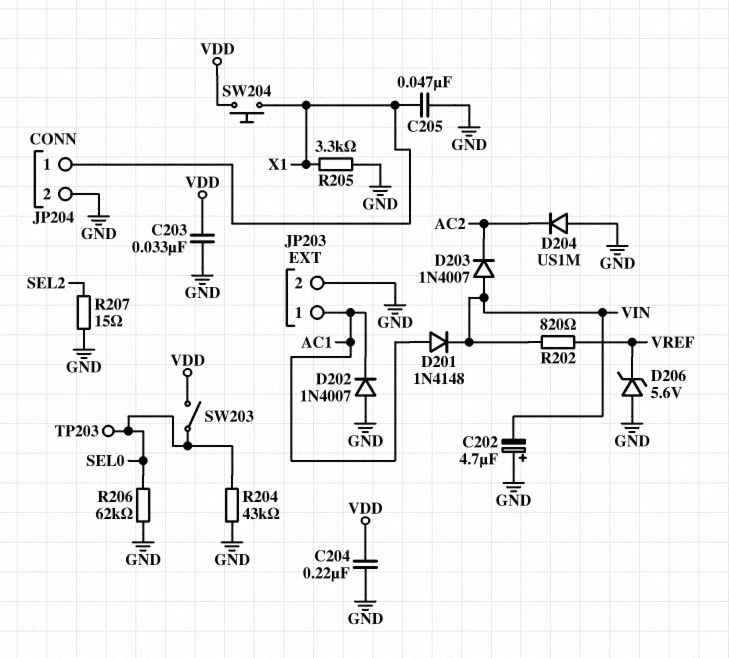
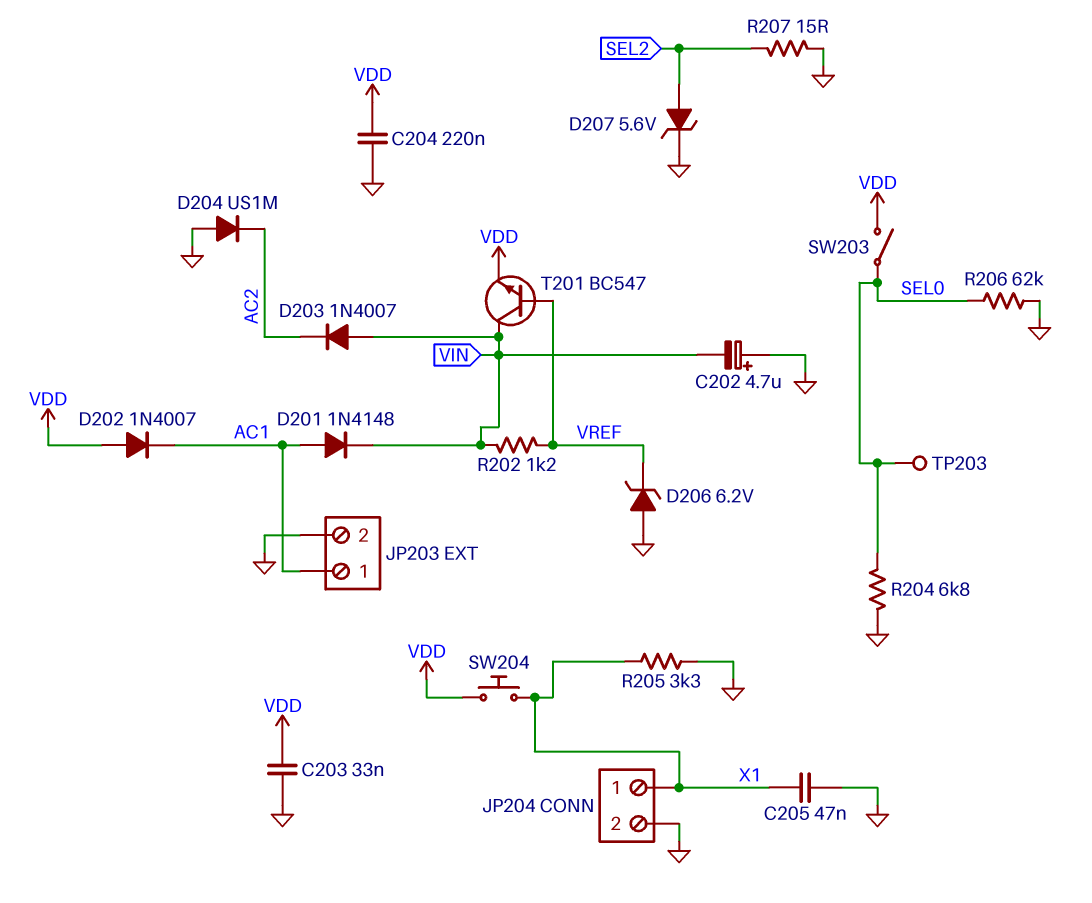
D202: diode 1N4007 (A GND, K AC1) -> diode 1N4007 (A VDD, K AC1)
D206: zener 5.6V (A GND, K VREF) -> zener 6.2V (A GND, K VREF)
D207: none -> zener 5.6V (A SEL2, K GND)
R202: 820 (VIN, VREF) -> 1.2k (VIN, VREF)
R204: 43k (GND, SEL0) -> 6.8k (GND, SEL0)
T201: none -> NPN BC547 (B VREF, C VIN, E VDD)

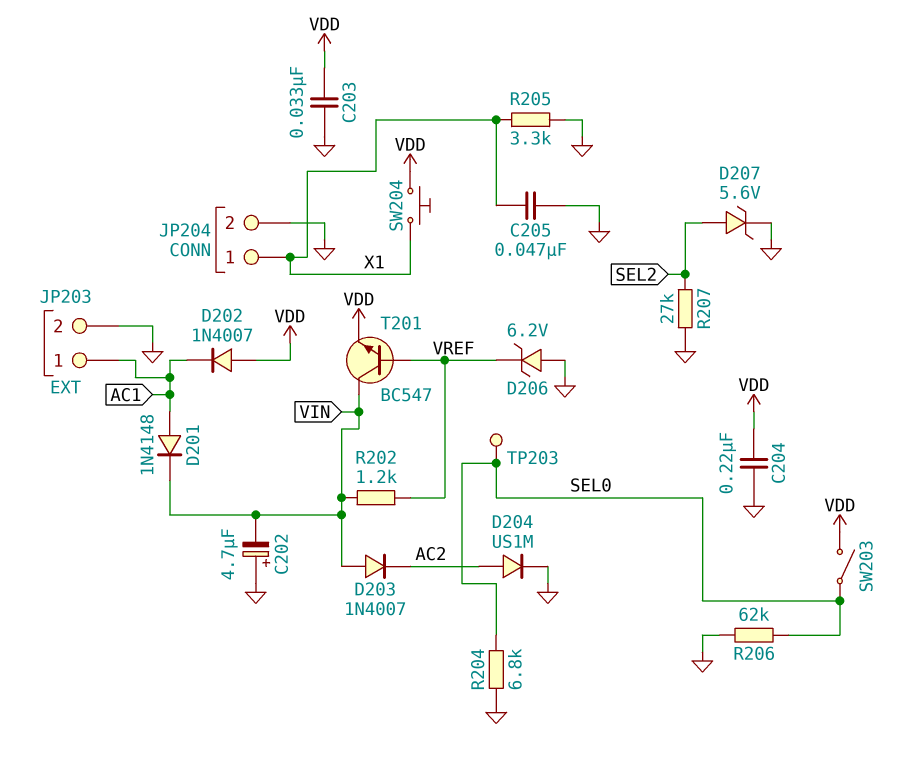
D204: diode US1M (A GND, K AC2) -> diode US1M (A AC2, K GND)
R207: 15 (GND, SEL2) -> 27k (GND, SEL2)

